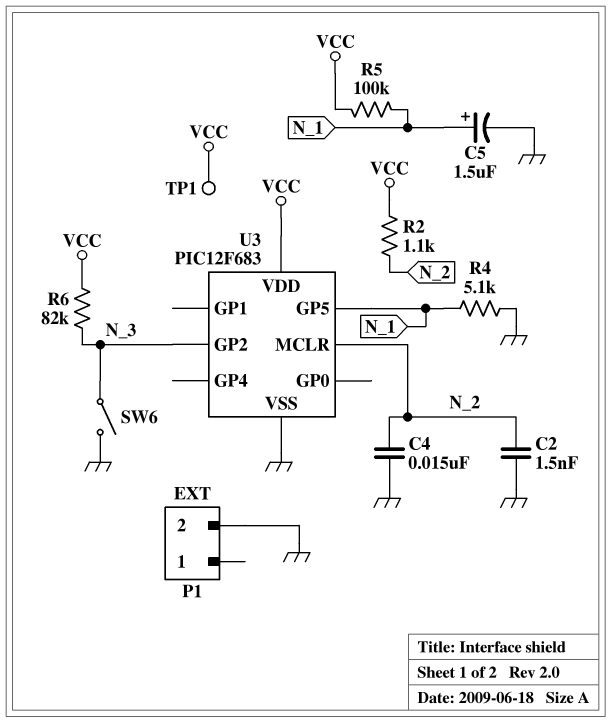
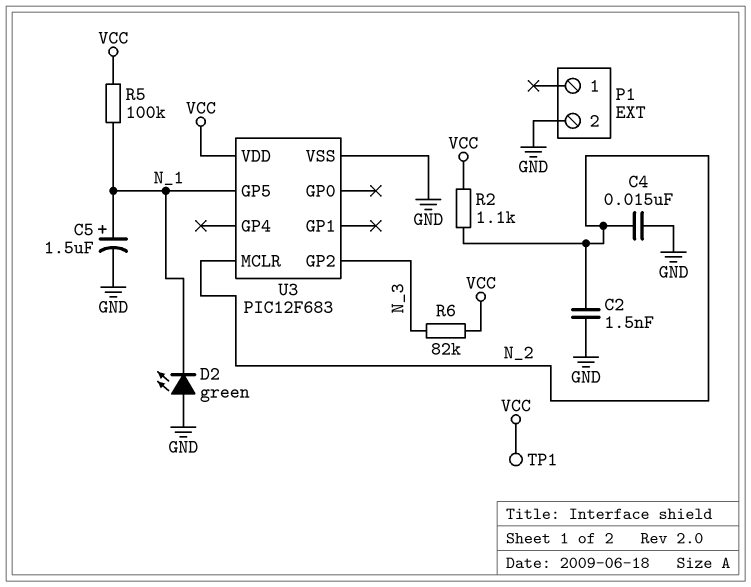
D2: none -> LED green (A GND, K N_1)
R4: 5.1k (GND, N_1) -> none
SW6: switch (GND, N_3) -> none

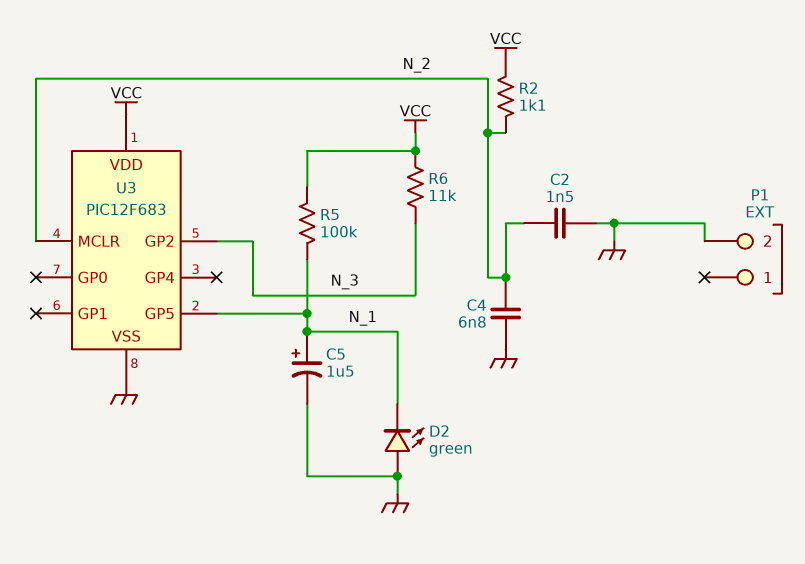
C4: 15nF (GND, N_2) -> 6.8nF (GND, N_2)
R6: 82k (N_3, VCC) -> 11k (N_3, VCC)
TP1: test point (VCC) -> none

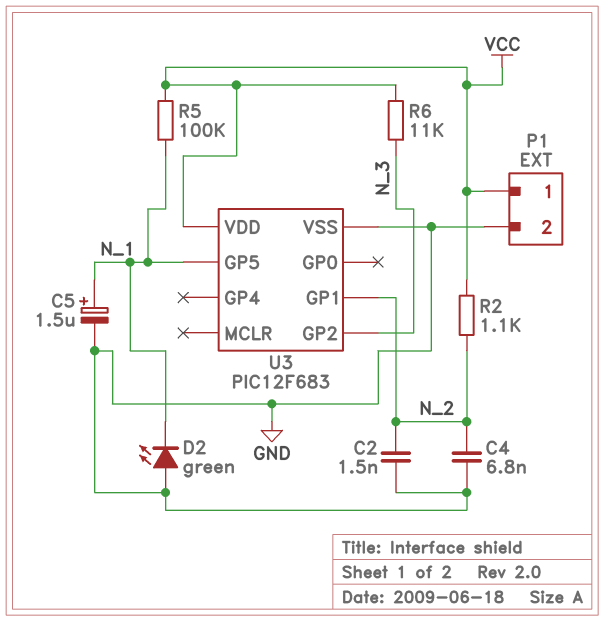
P1 pin 1: none -> VCC
U3 pin GP1: none -> N_2
U3 pin MCLR: N_2 -> none

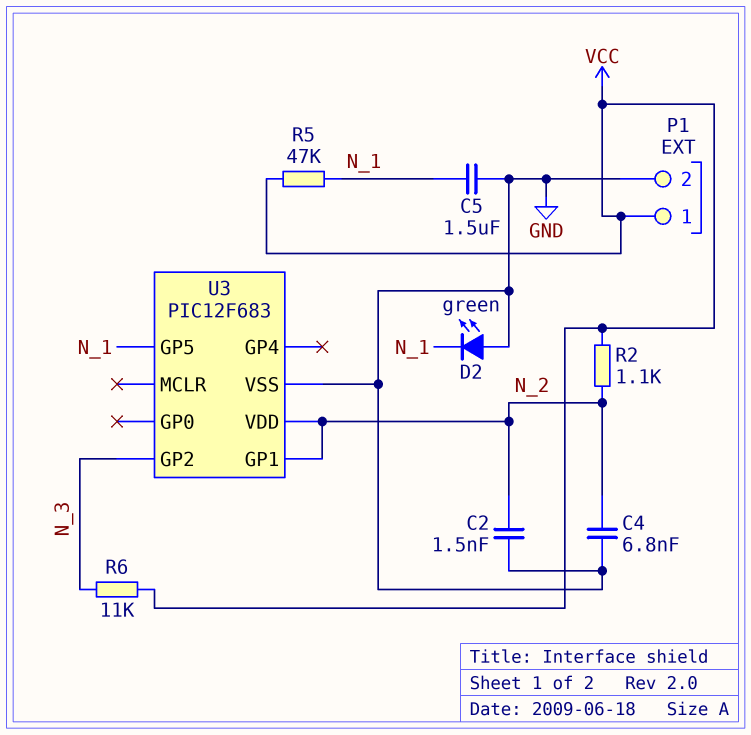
C5: 1.5uF (plus N_1, minus GND) -> 1.5uF (GND, N_1)
R5: 100k (N_1, VCC) -> 47k (N_1, VCC)
U3 pin VDD: VCC -> N_2

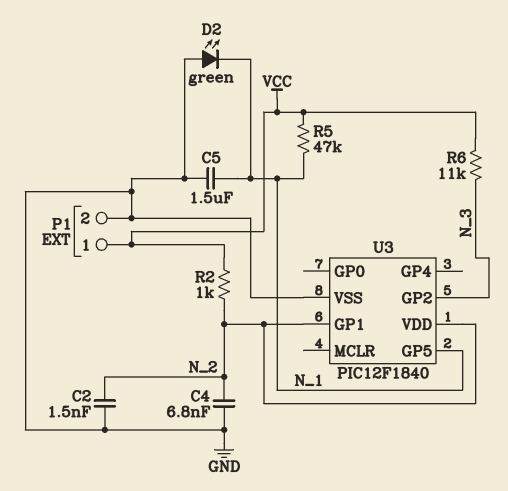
R2: 1.1k (N_2, VCC) -> 1k (N_2, VCC)
U3: PIC12F683 -> PIC12F1840

